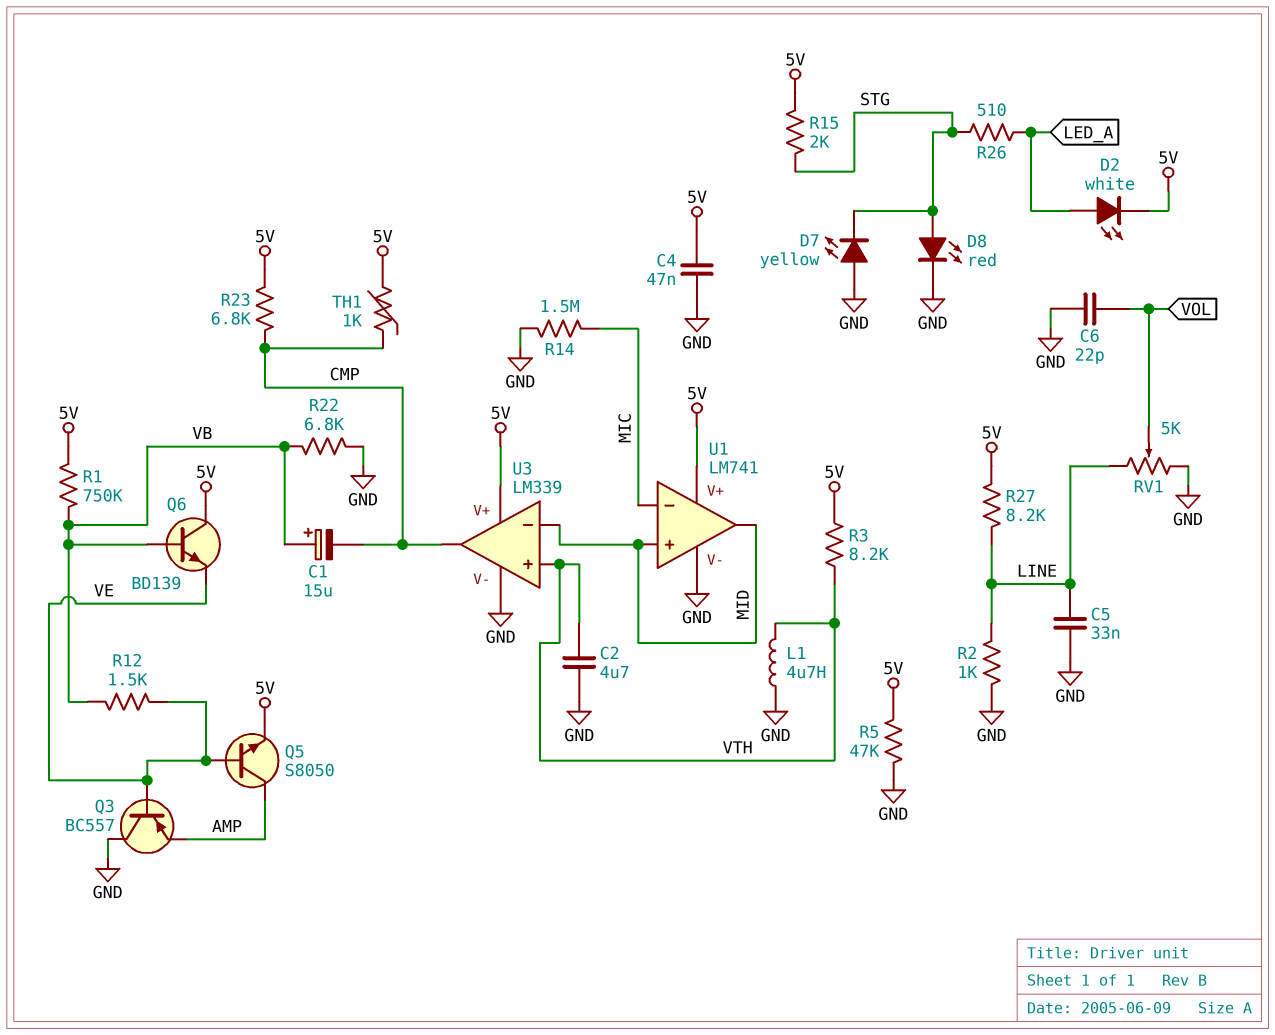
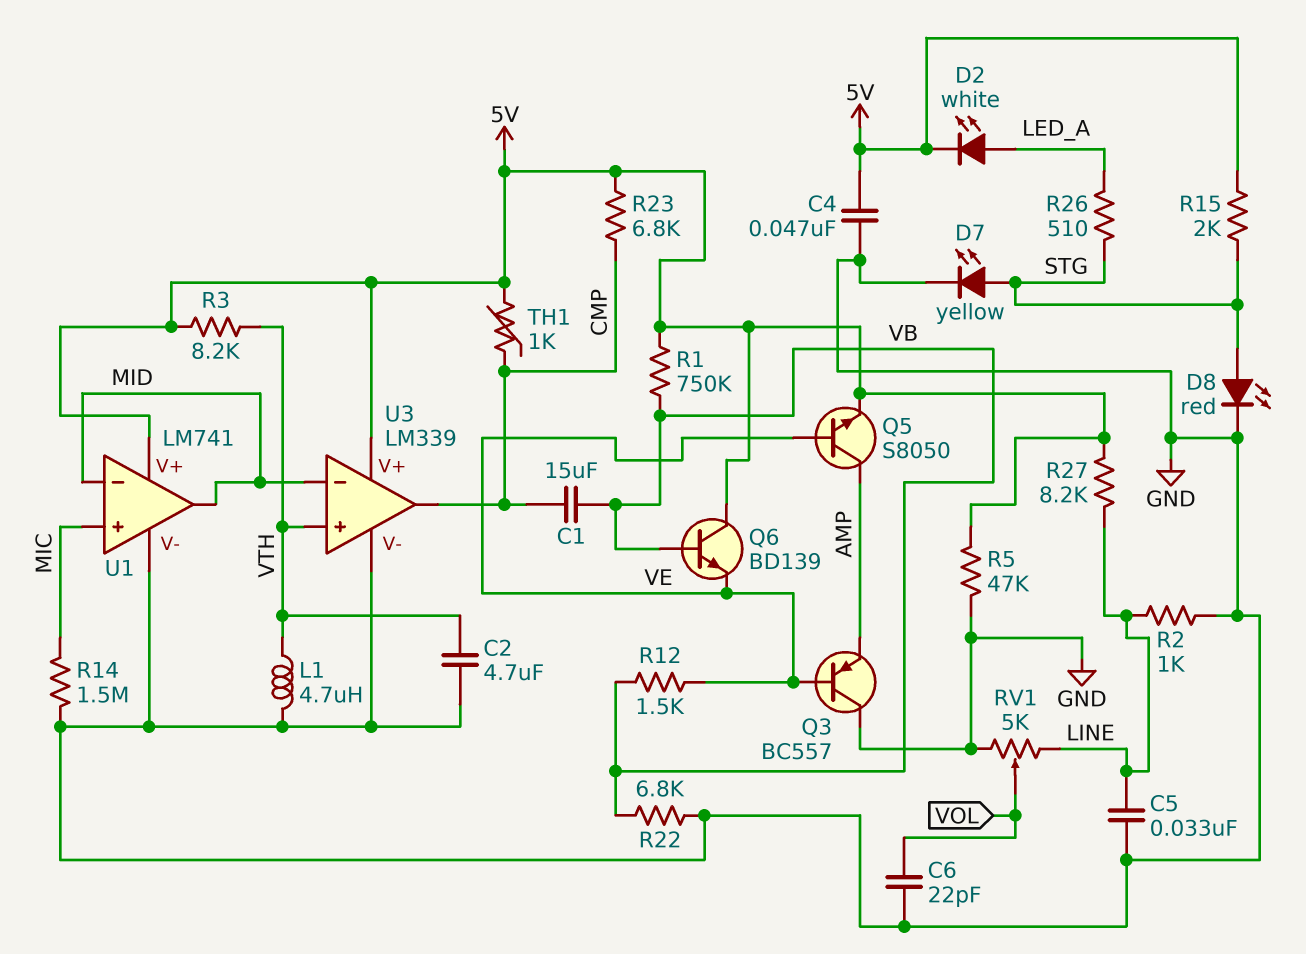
C1: 15uF (plus VB, minus CMP) -> 15uF (CMP, VB)
D7: LED yellow (A GND, K STG) -> LED yellow (A STG, K GND)
U1 pin in+: MID -> MIC
U1 pin in-: MIC -> MID

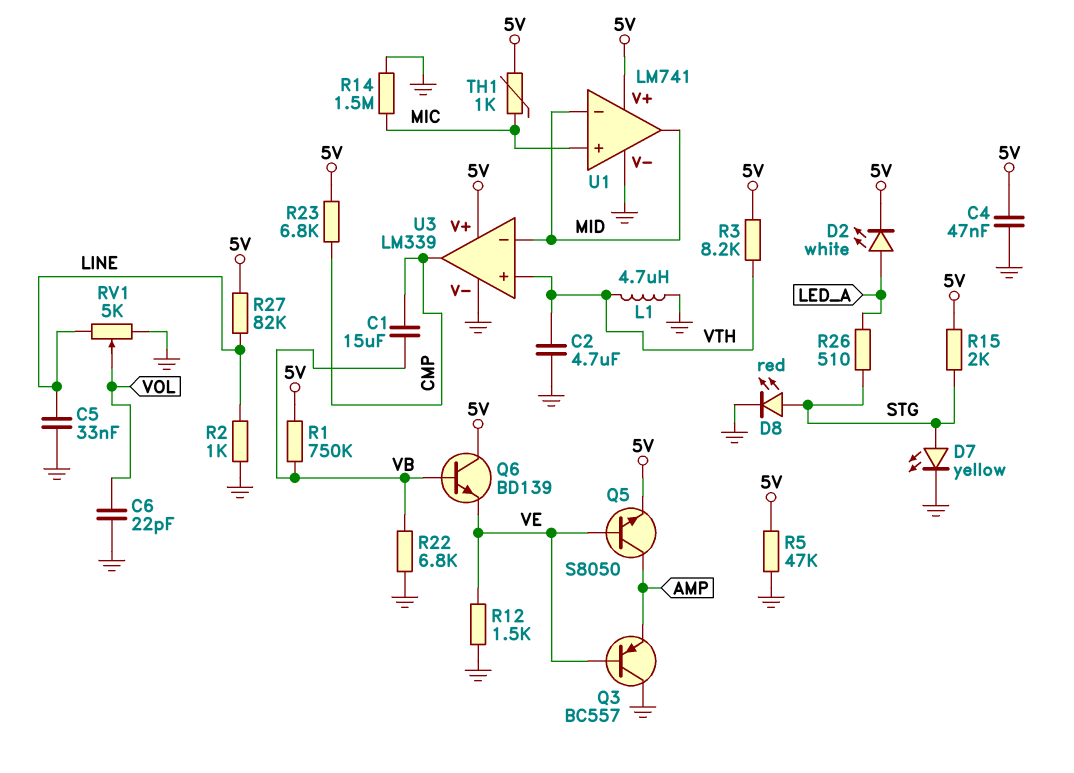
R12: 1.5k (VB, VE) -> 1.5k (GND, VE)
R27: 8.2k (5V, LINE) -> 82k (5V, LINE)
TH1: 1k (5V, CMP) -> 1k (5V, MIC)

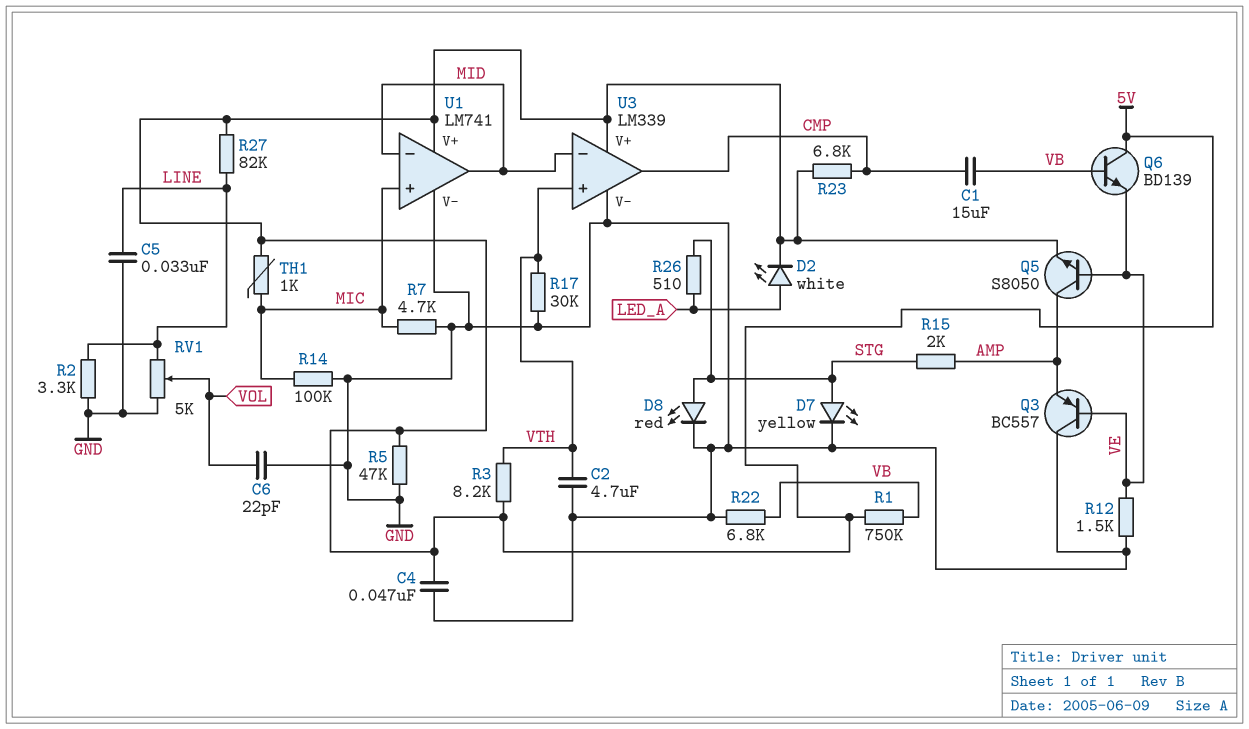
L1: 4.7uH (GND, VTH) -> none
R2: 1k (GND, LINE) -> 3.3k (GND, LINE)
R7: none -> 4.7k (GND, MIC)
R14: 1.5M (GND, MIC) -> 100k (GND, MIC)
R15: 2k (5V, STG) -> 2k (AMP, STG)
R17: none -> 30k (GND, VTH)

